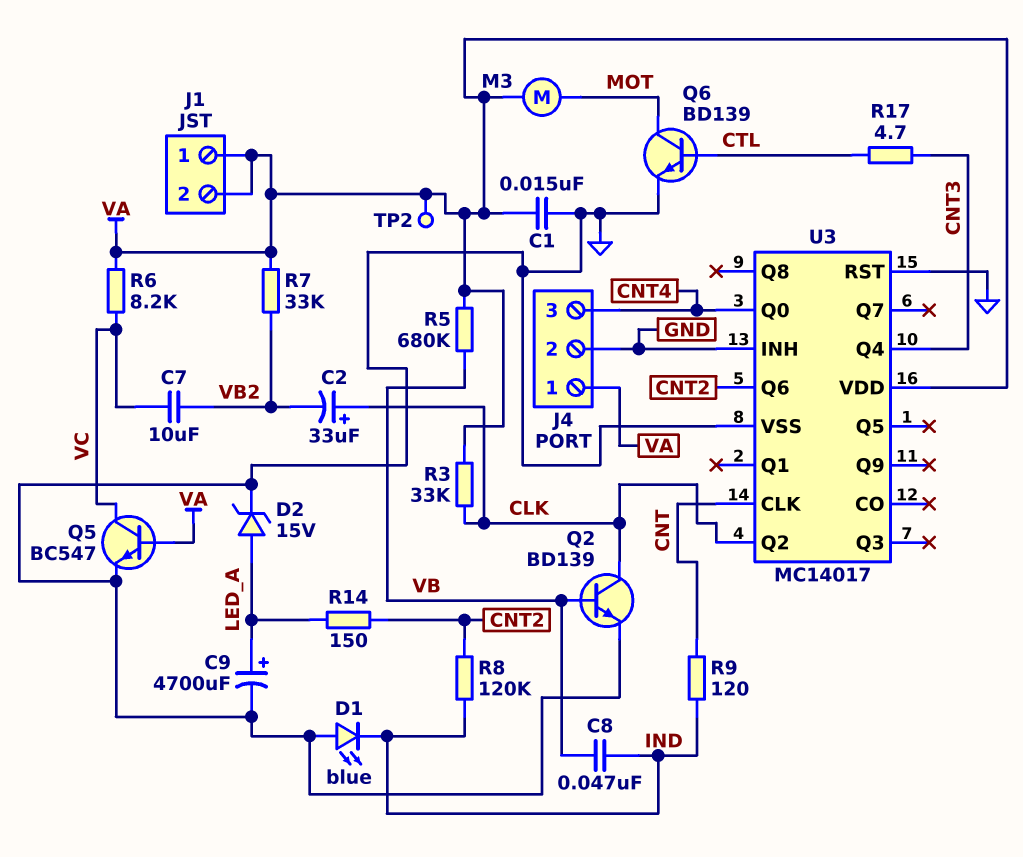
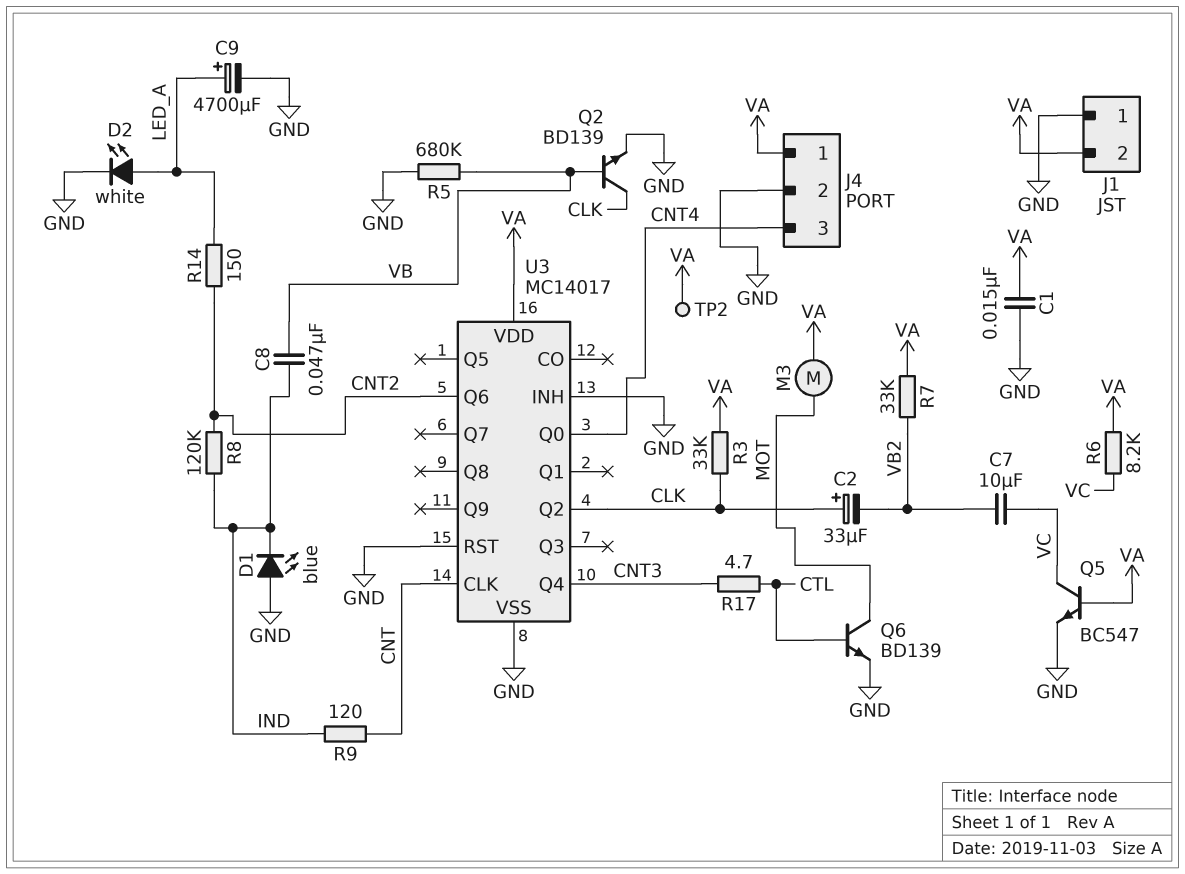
D2: zener 15V (A LED_A, K GND) -> LED white (A LED_A, K GND)
J1 pin 1: VA -> GND
R5: 680k (VA, VB) -> 680k (GND, VB)

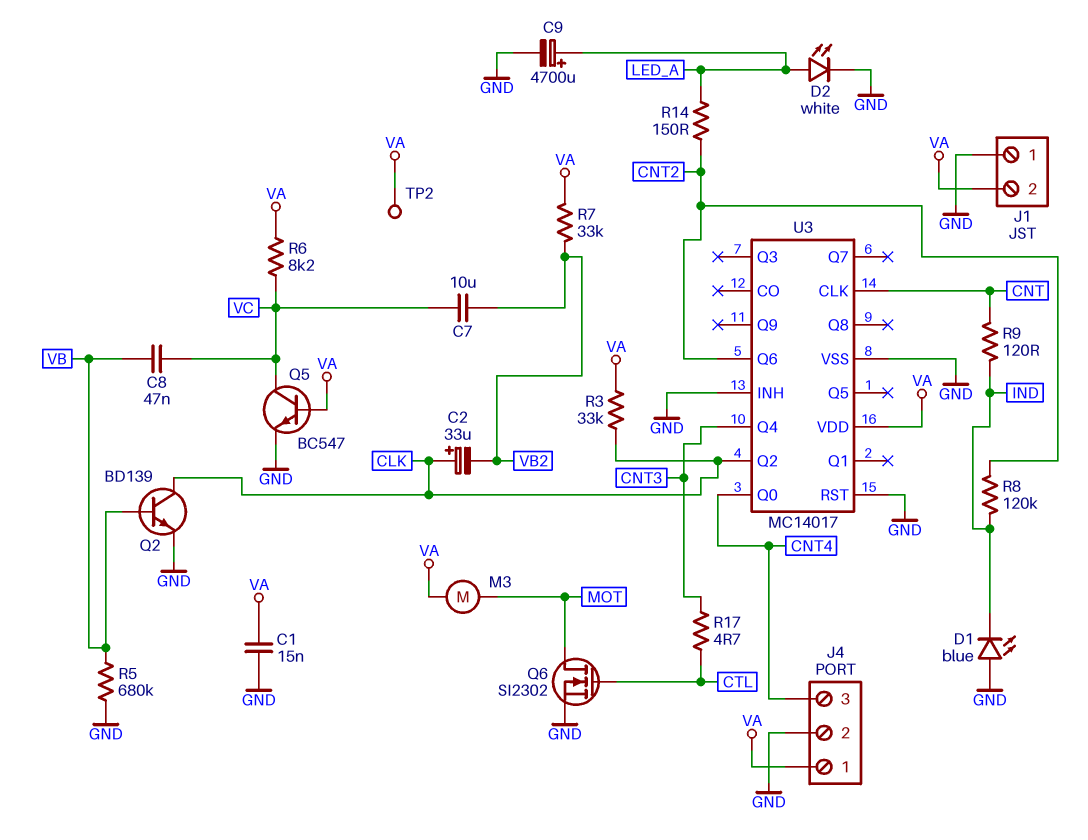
C8: 47nF (IND, VB) -> 47nF (VB, VC)
Q6: NPN BD139 (B CTL, C MOT, E GND) -> NMOS SI2302 (G CTL, D MOT, S GND)

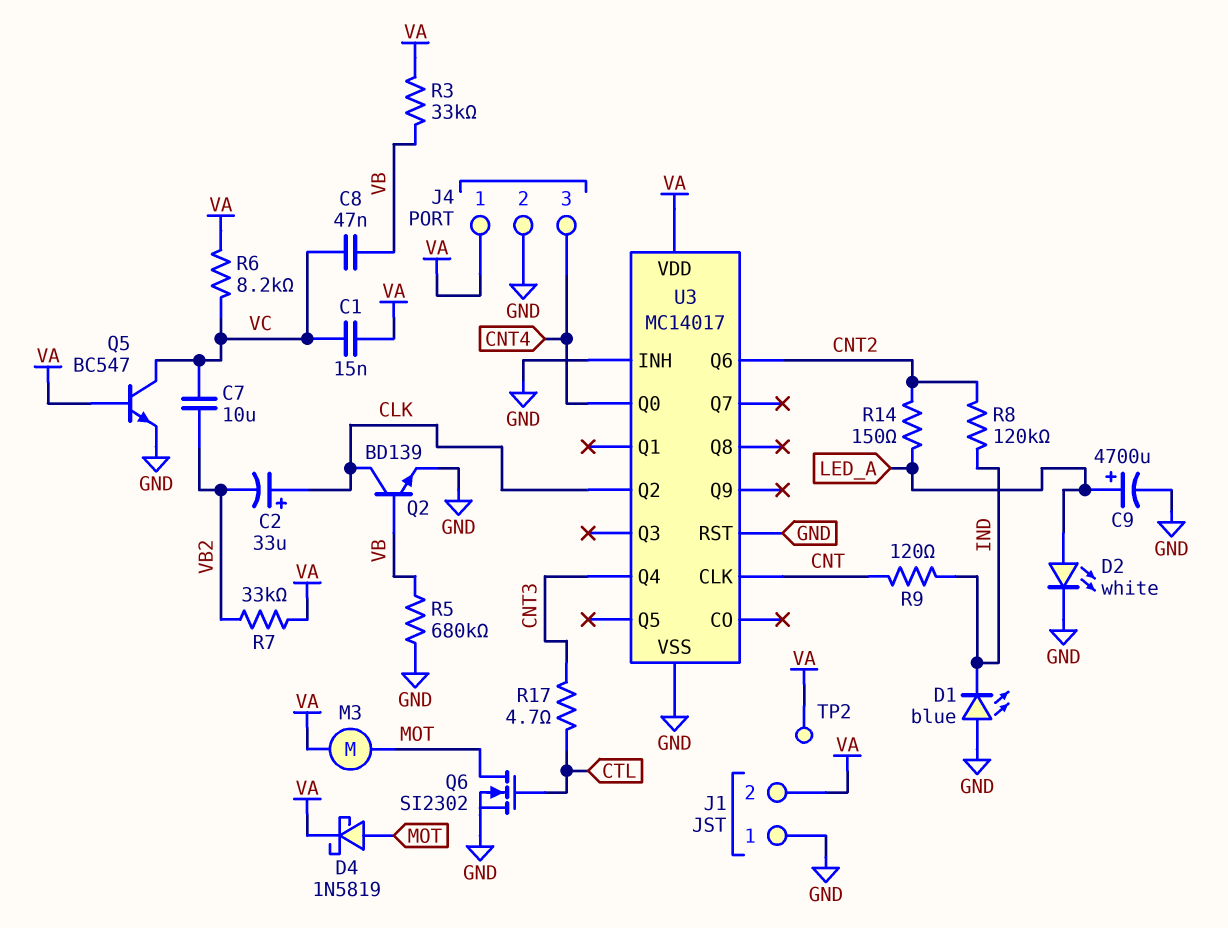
C1: 15nF (GND, VA) -> 15nF (VA, VC)
D4: none -> schottky 1N5819 (A MOT, K VA)
R3: 33k (CLK, VA) -> 33k (VA, VB)

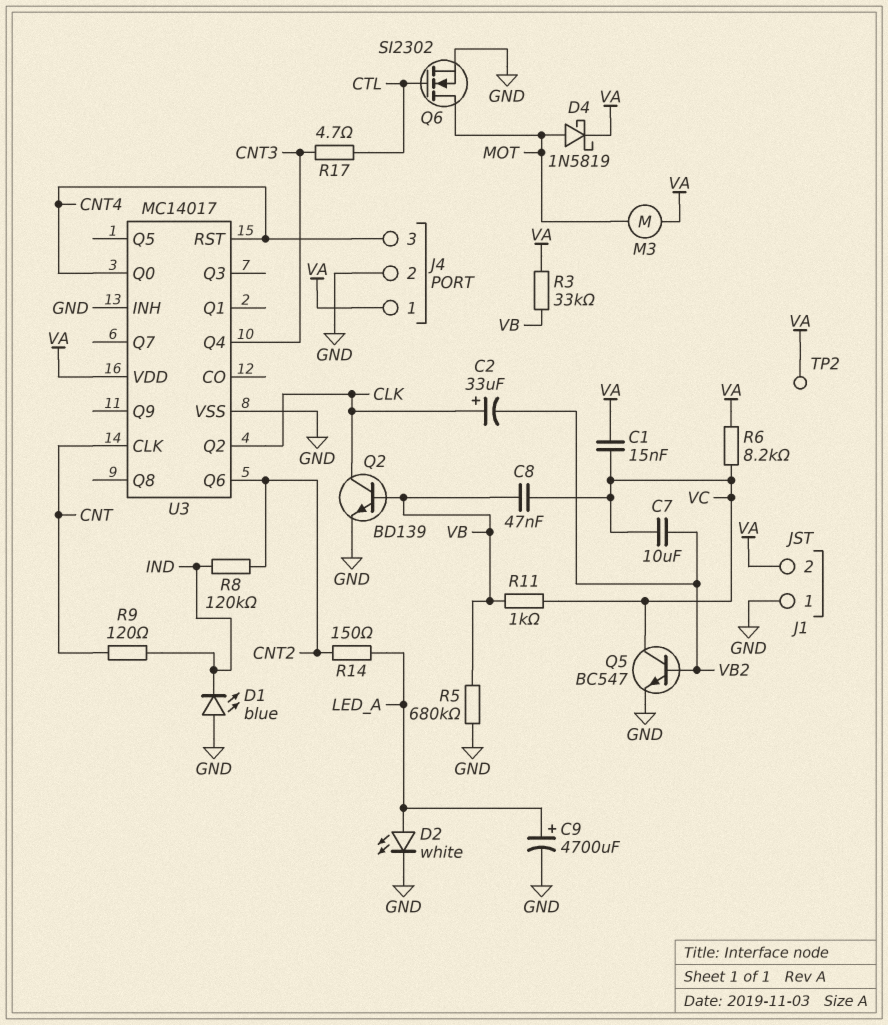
Q5: NPN BC547 (B VA, C VC, E GND) -> NPN BC547 (B VB2, C VC, E GND)
R7: 33k (VA, VB2) -> none
R11: none -> 1k (VB, VC)
U3 pin RST: GND -> CNT4

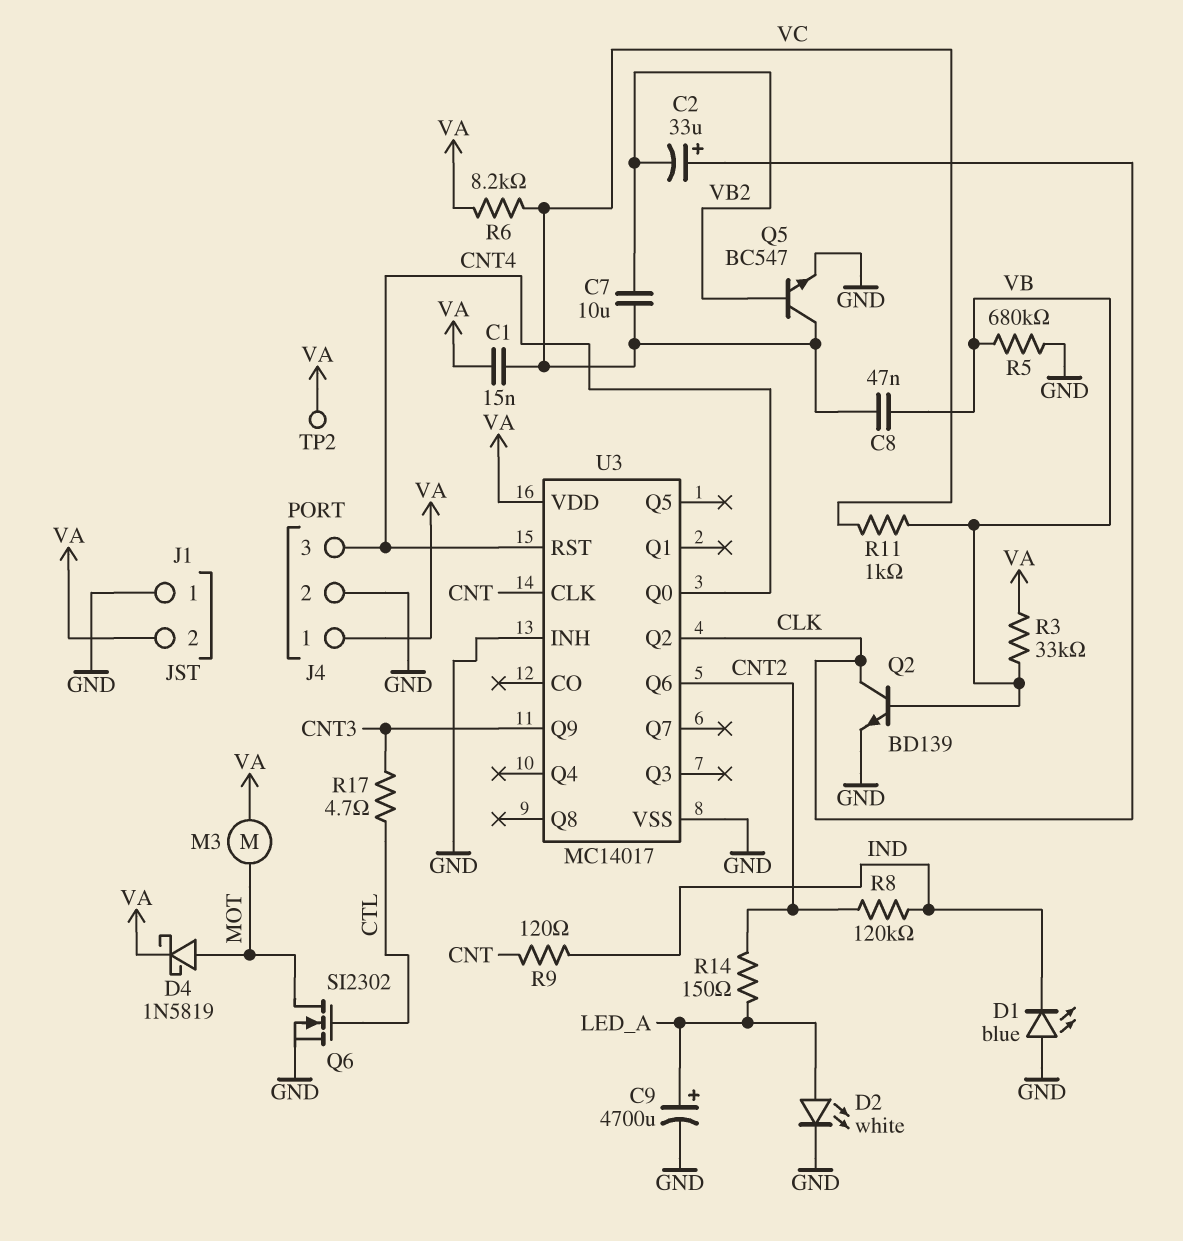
U3 pin Q4: CNT3 -> none
U3 pin Q9: none -> CNT3

